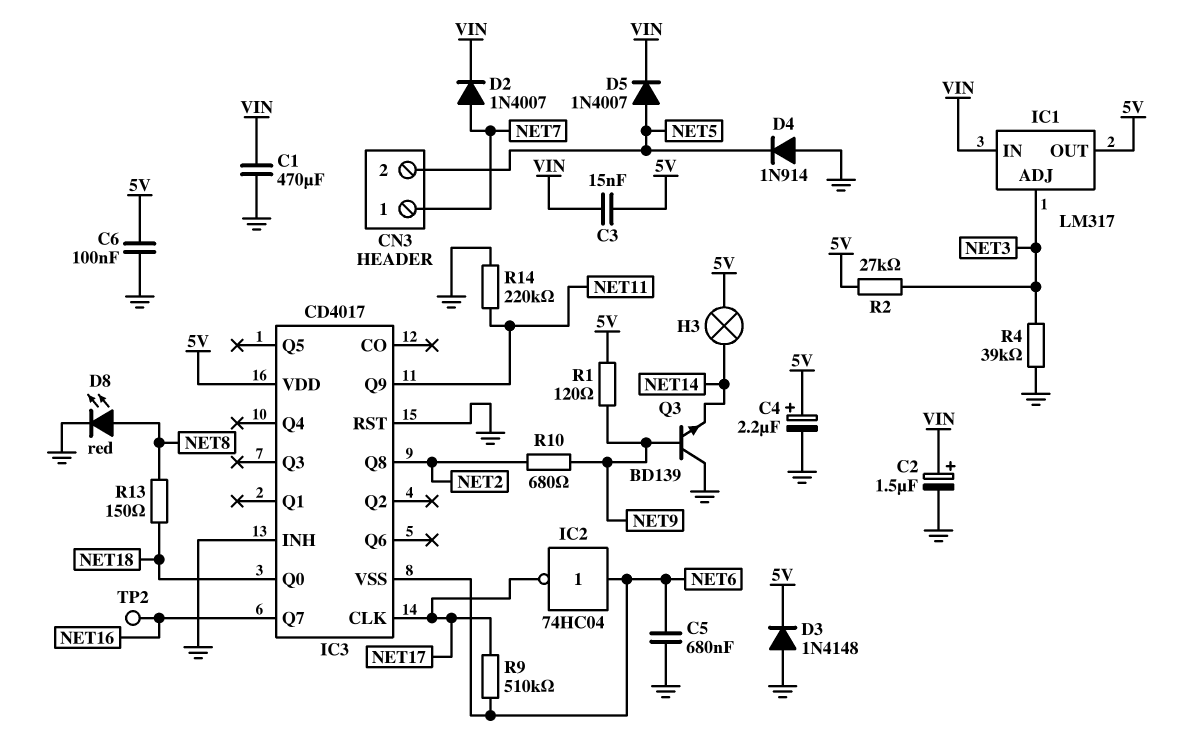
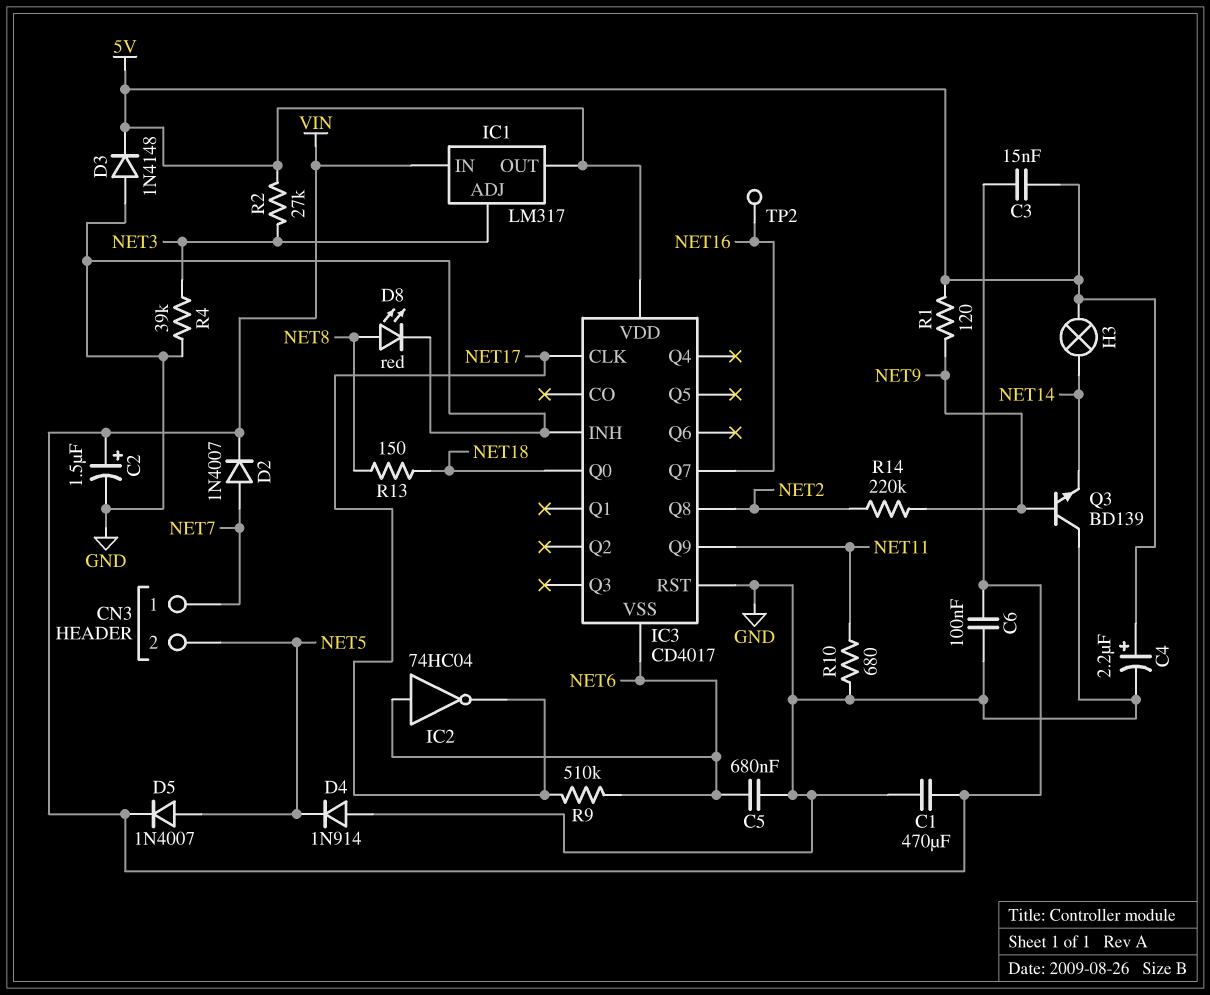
C6: 100nF (5V, GND) -> 100nF (GND, VIN)
R10: 680 (NET2, NET9) -> 680 (GND, NET11)
R14: 220k (GND, NET11) -> 220k (NET2, NET9)

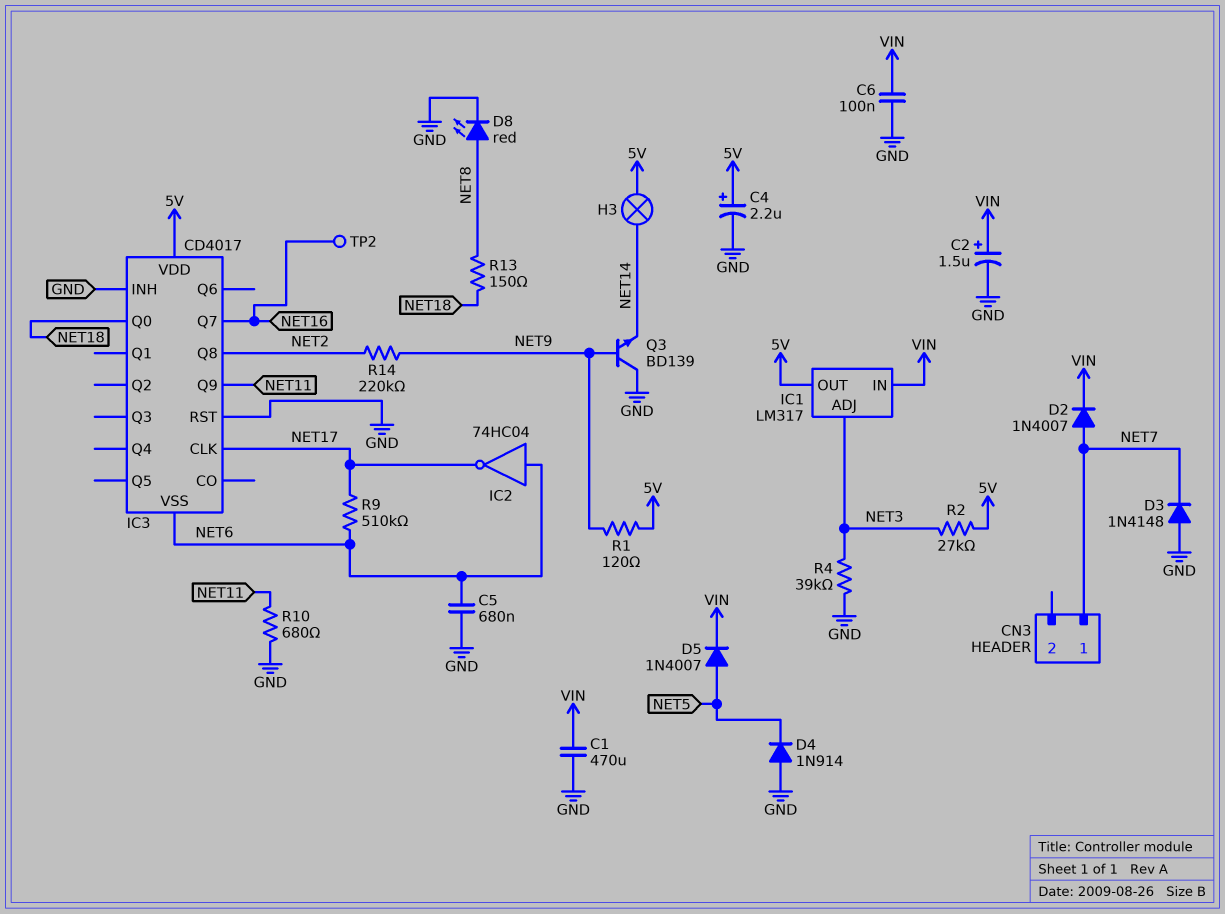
C3: 15nF (5V, VIN) -> none
CN3 pin 2: NET5 -> none
D3: diode 1N4148 (A GND, K 5V) -> diode 1N4148 (A GND, K NET7)

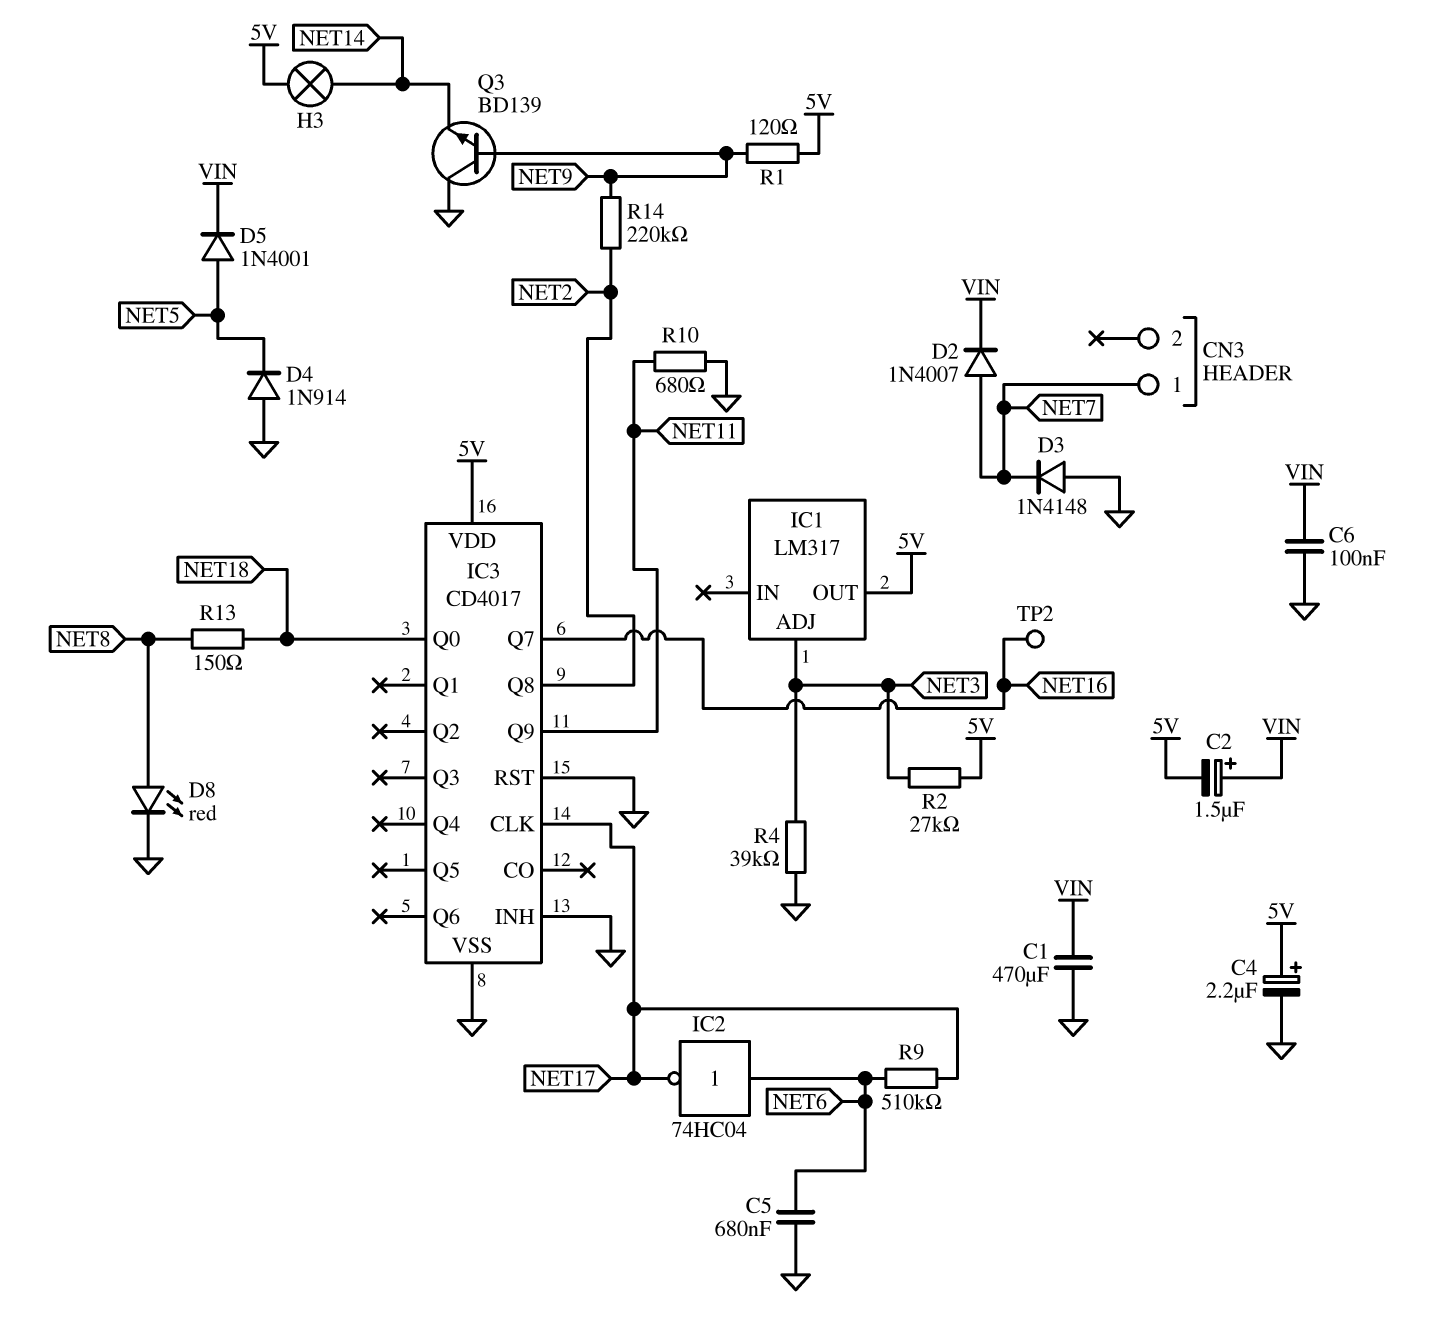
C2: 1.5uF (plus VIN, minus GND) -> 1.5uF (plus VIN, minus 5V)
D5: diode 1N4007 (A NET5, K VIN) -> diode 1N4001 (A NET5, K VIN)
IC1 pin IN: VIN -> none
IC3 pin VSS: NET6 -> GND

